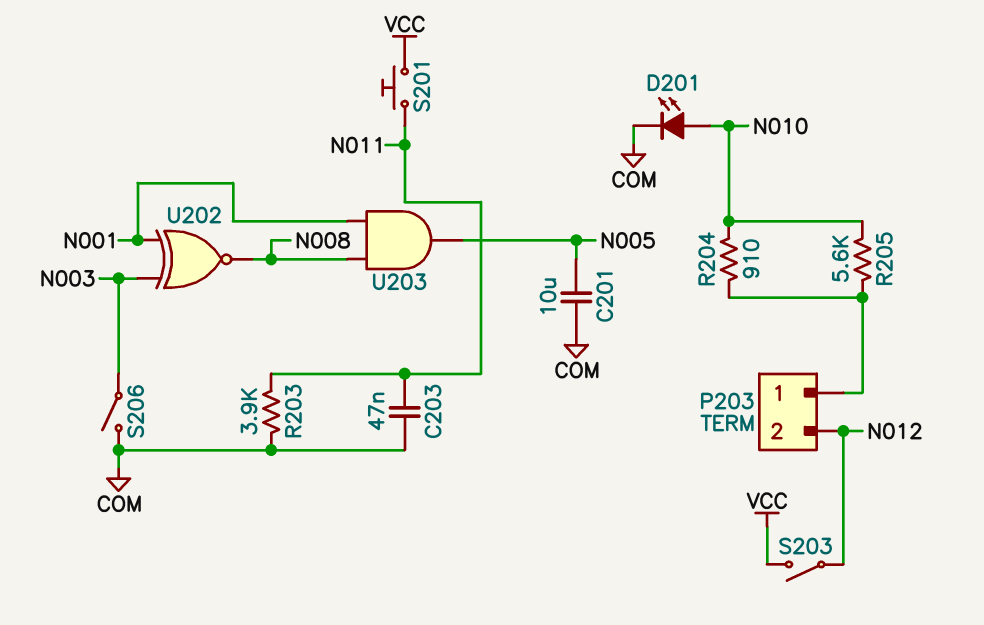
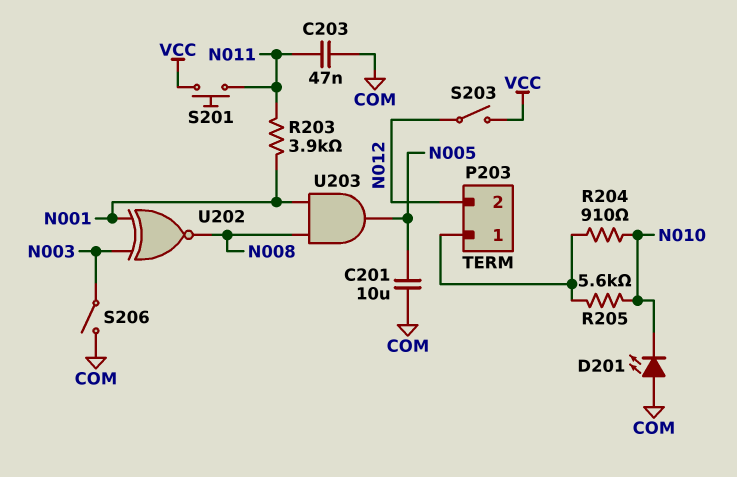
D201: LED (A N010, K COM) -> LED (A COM, K N010)
R203: 3.9k (COM, N011) -> 3.9k (N001, N011)

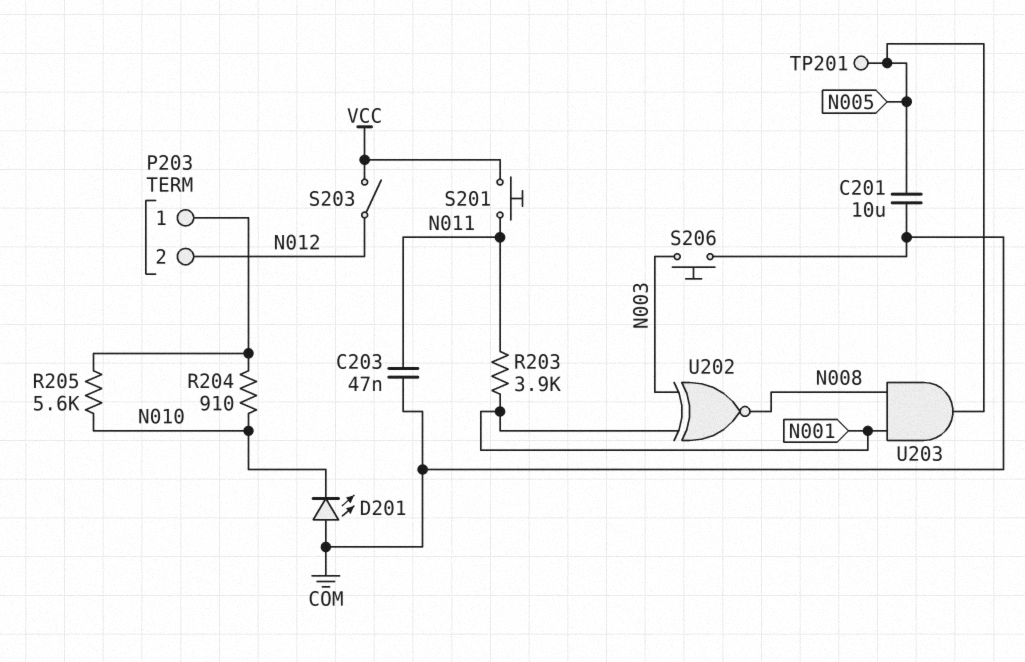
S206: switch (COM, N003) -> button (COM, N003)
TP201: none -> test point (N005)

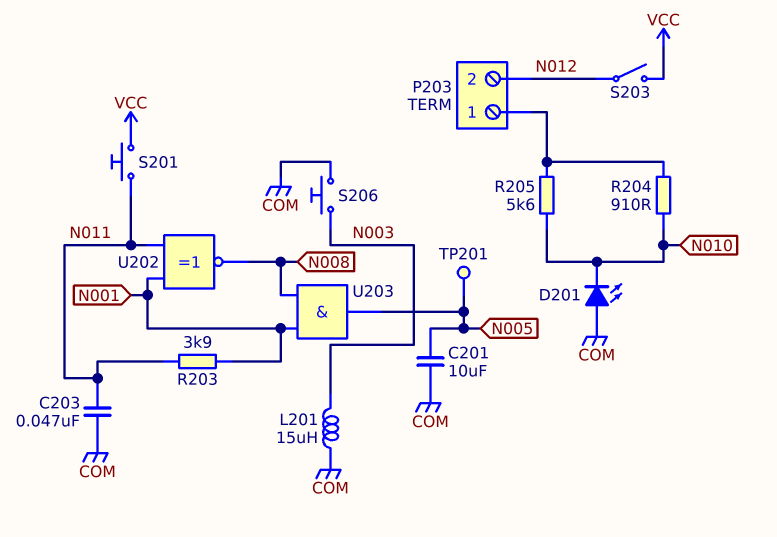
L201: none -> 15uH (COM, N003)
U202: XNOR (in N001, in N003, out N008) -> XNOR (in N001, in N011, out N008)

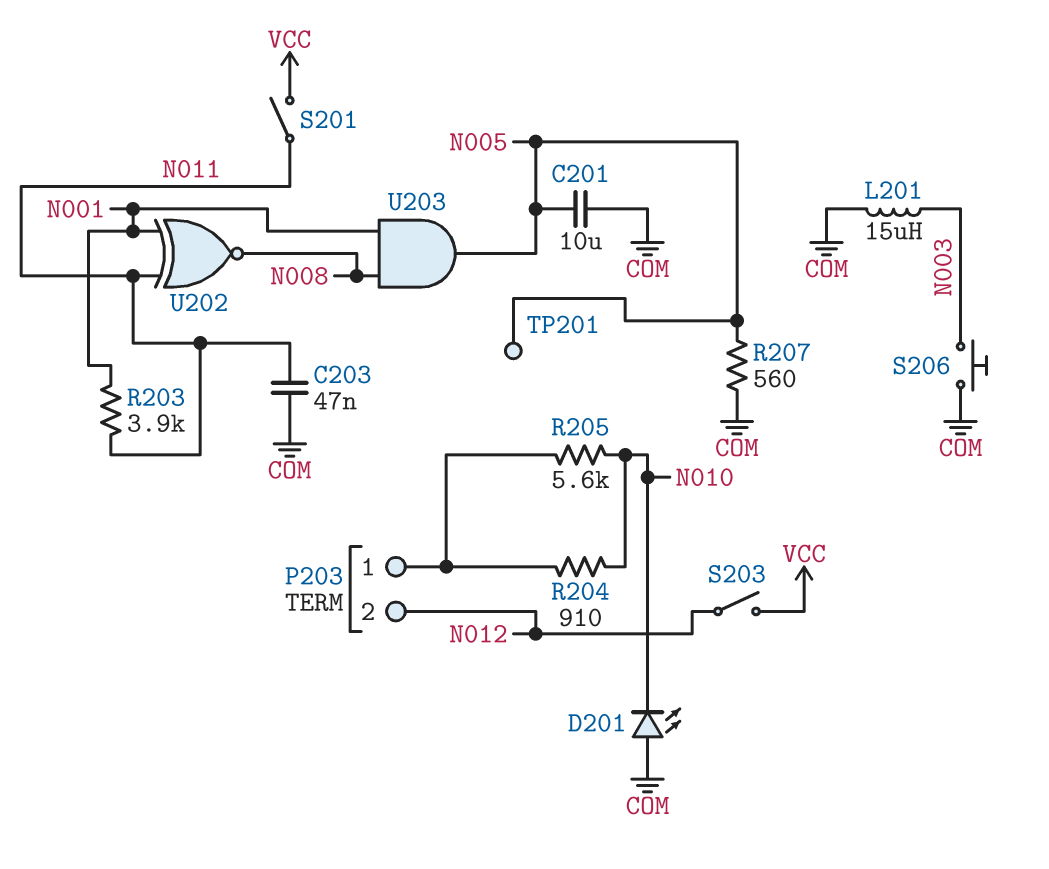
R207: none -> 560 (COM, N005)
S201: button (N011, VCC) -> switch (N011, VCC)

